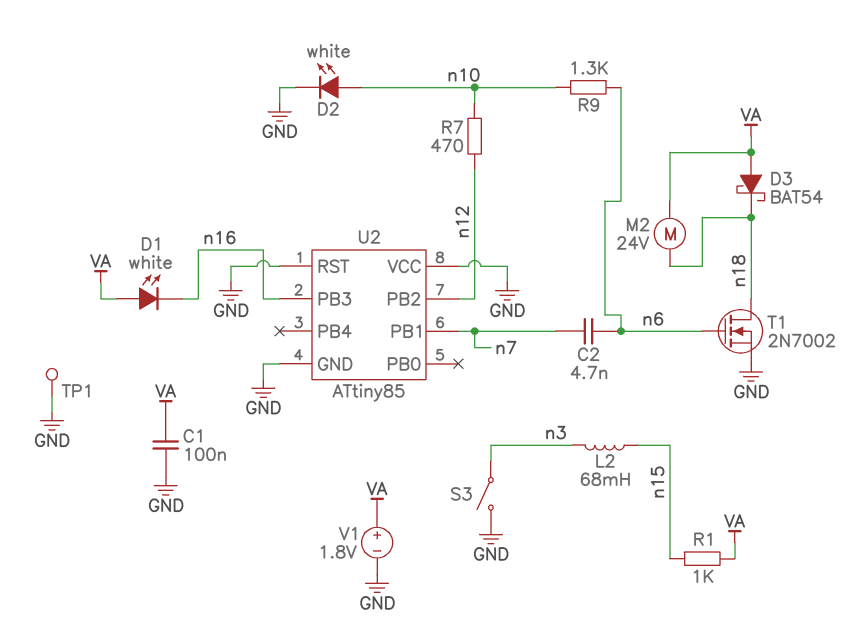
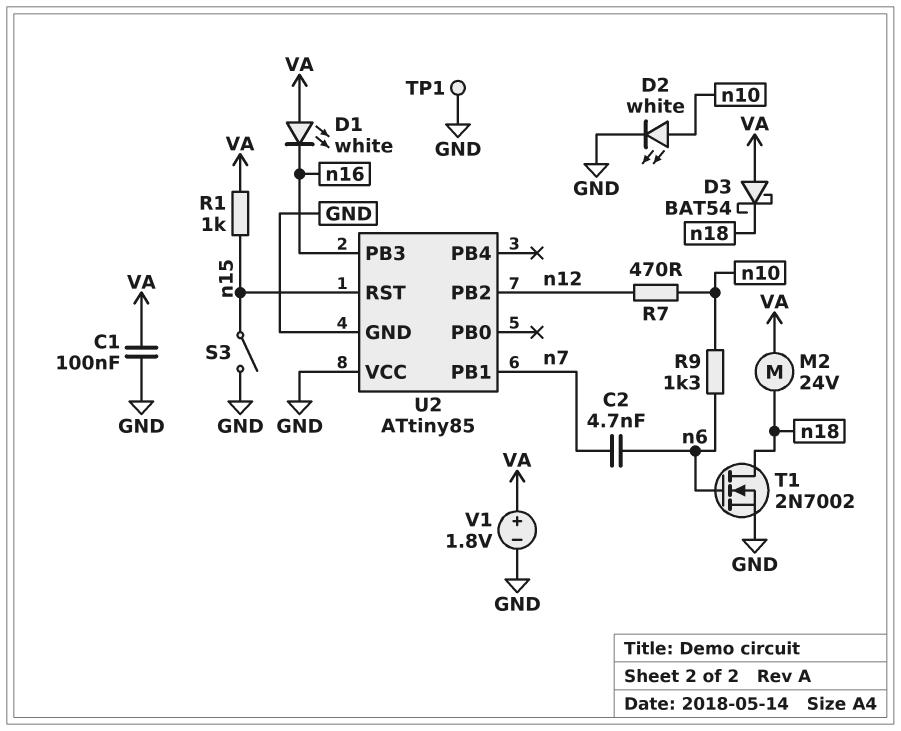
L2: 68mH (n3, n15) -> none
S3: switch (GND, n3) -> switch (GND, n15)
U2 pin RST: GND -> n15

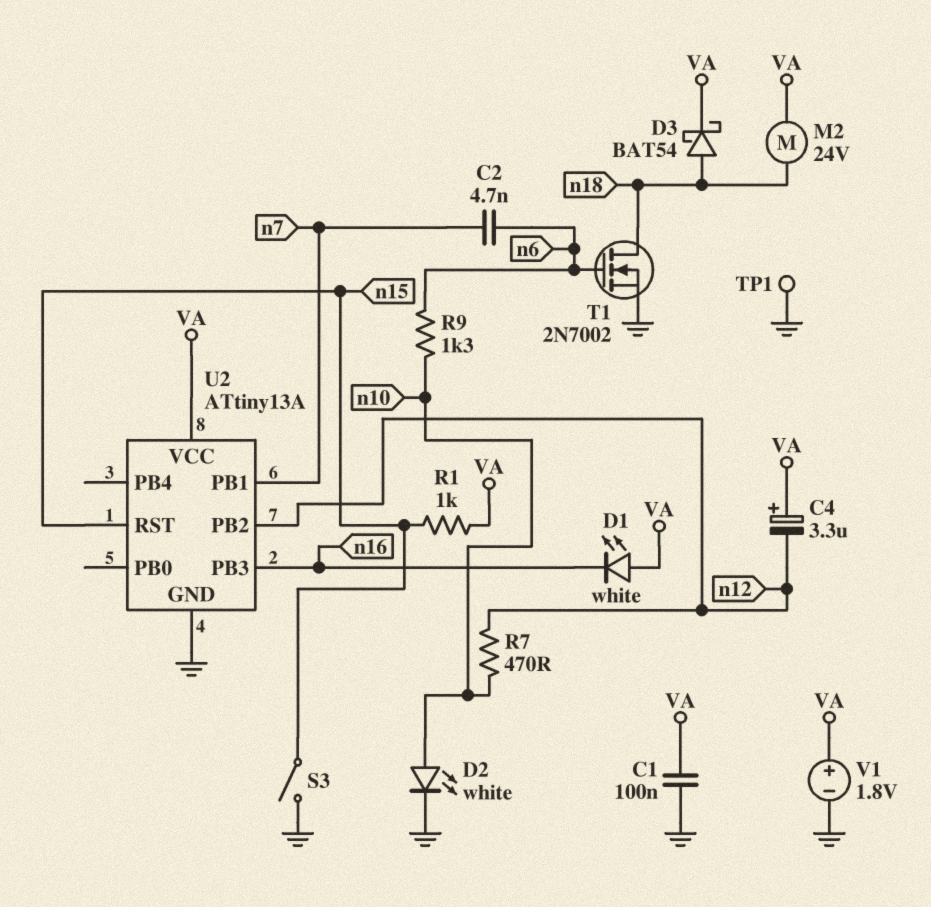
C4: none -> 3.3uF (plus VA, minus n12)
D3: schottky BAT54 (A VA, K n18) -> schottky BAT54 (A n18, K VA)
U2: ATtiny85 -> ATtiny13A
U2 pin VCC: GND -> VA

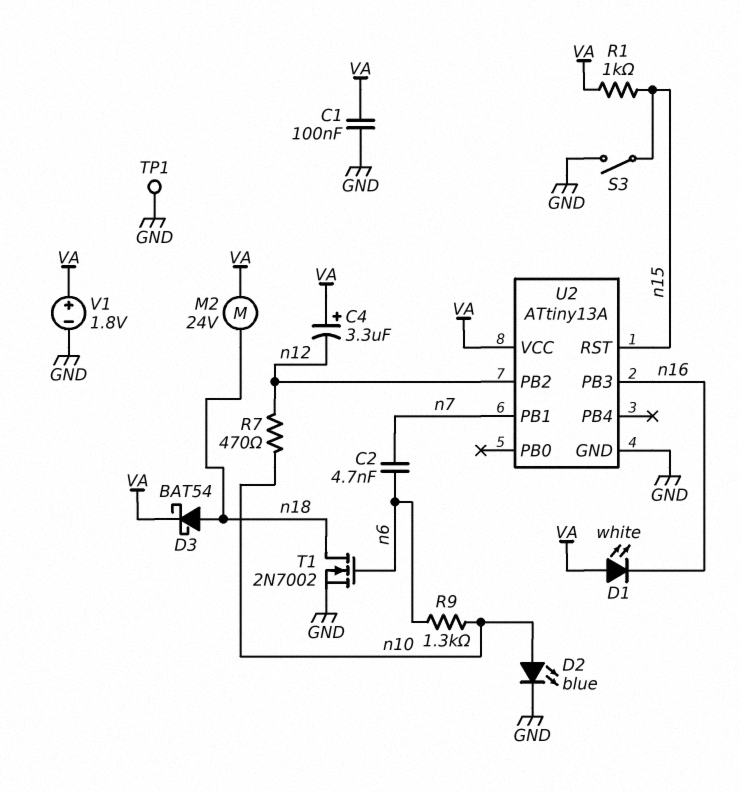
D2: LED white (A n10, K GND) -> LED blue (A n10, K GND)

